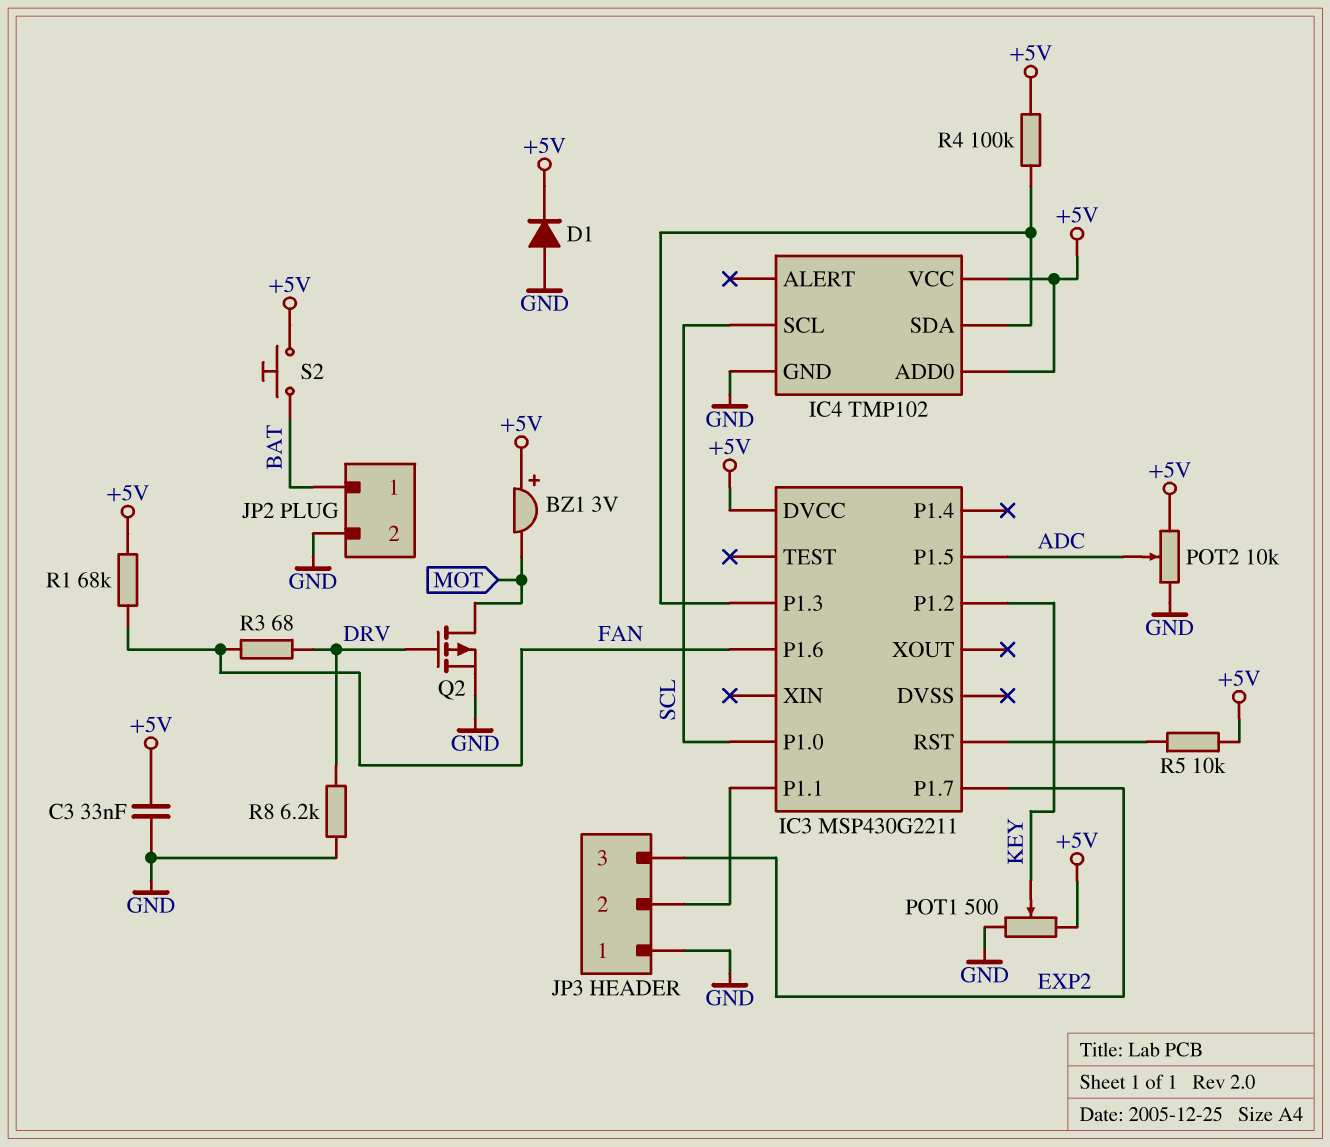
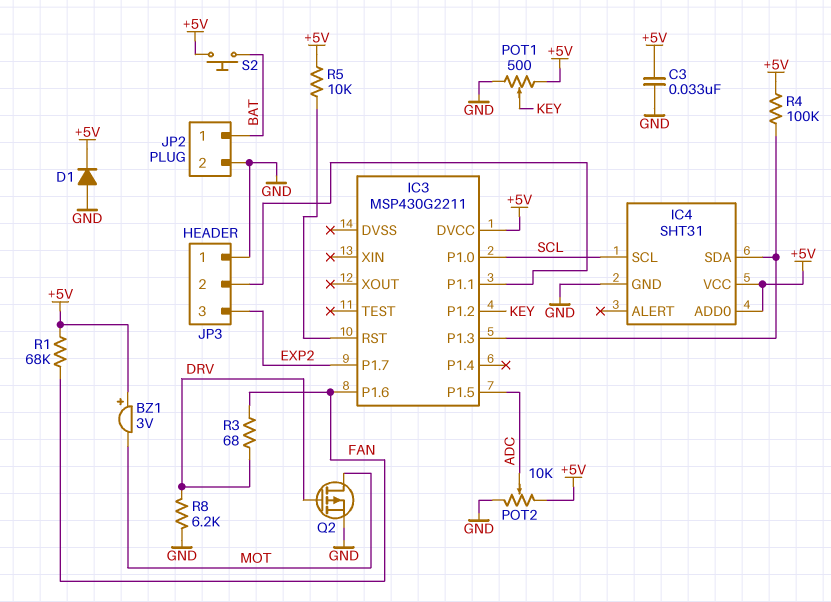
IC4: TMP102 -> SHT31

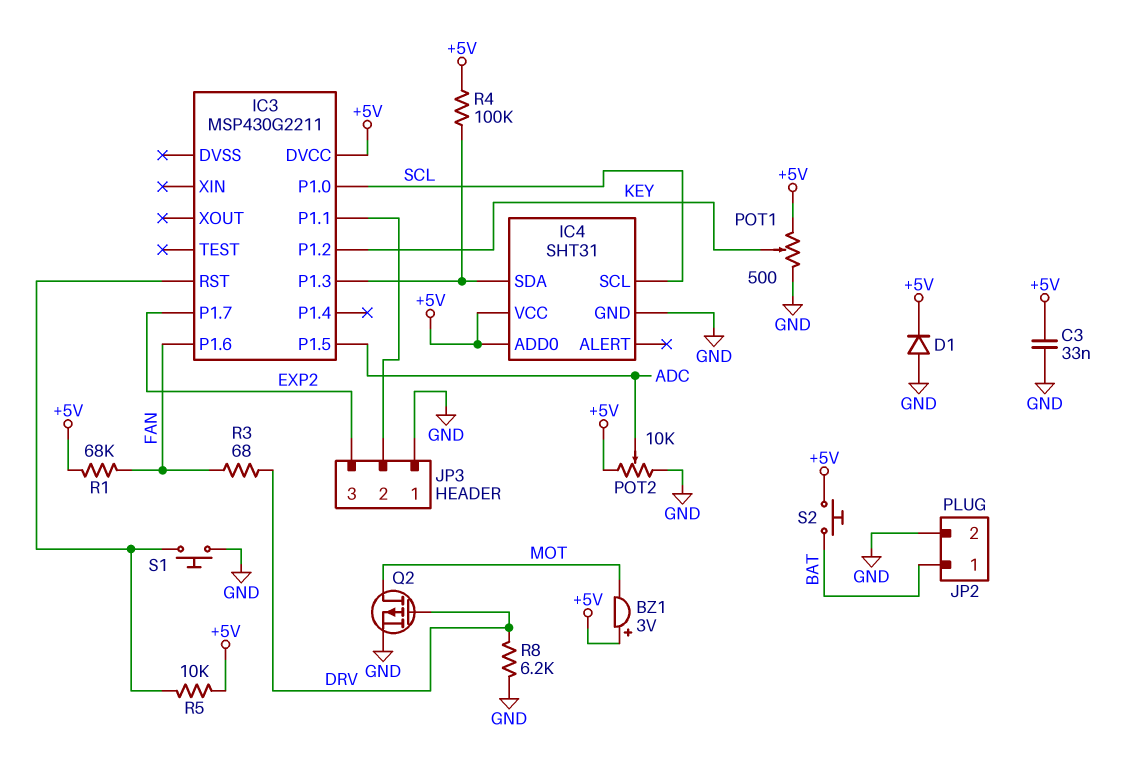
S1: none -> button (GND, IC3/RST)

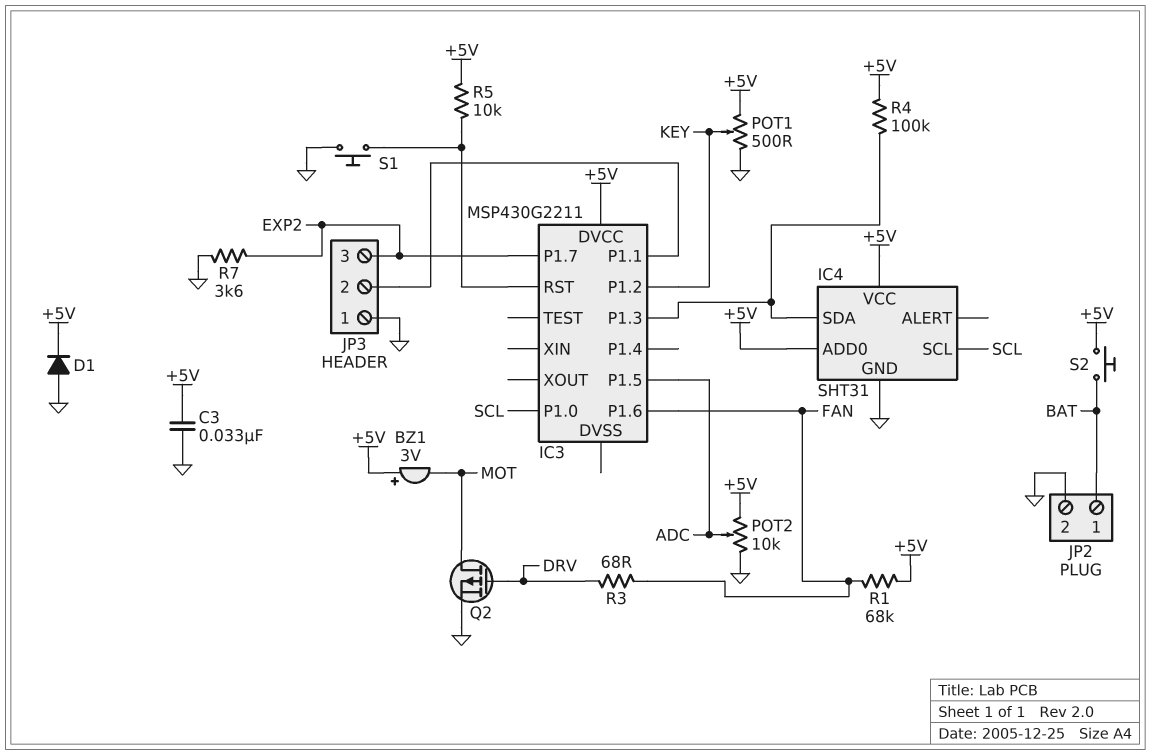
R7: none -> 3.6k (EXP2, GND)
R8: 6.2k (DRV, GND) -> none

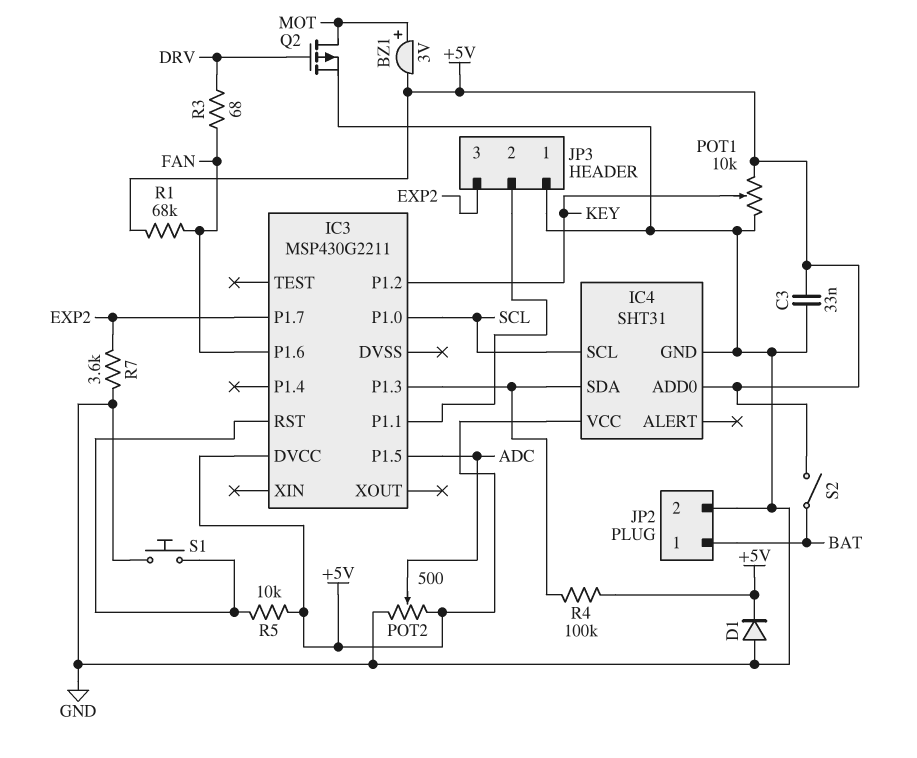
BZ1: buzzer 3V (plus +5V, minus MOT) -> buzzer 3V (plus MOT, minus +5V)
POT1: 500 (+5V, GND, wiper KEY) -> 10k (+5V, GND, wiper KEY)
POT2: 10k (+5V, GND, wiper ADC) -> 500 (+5V, GND, wiper ADC)
S2: button (+5V, BAT) -> switch (+5V, BAT)

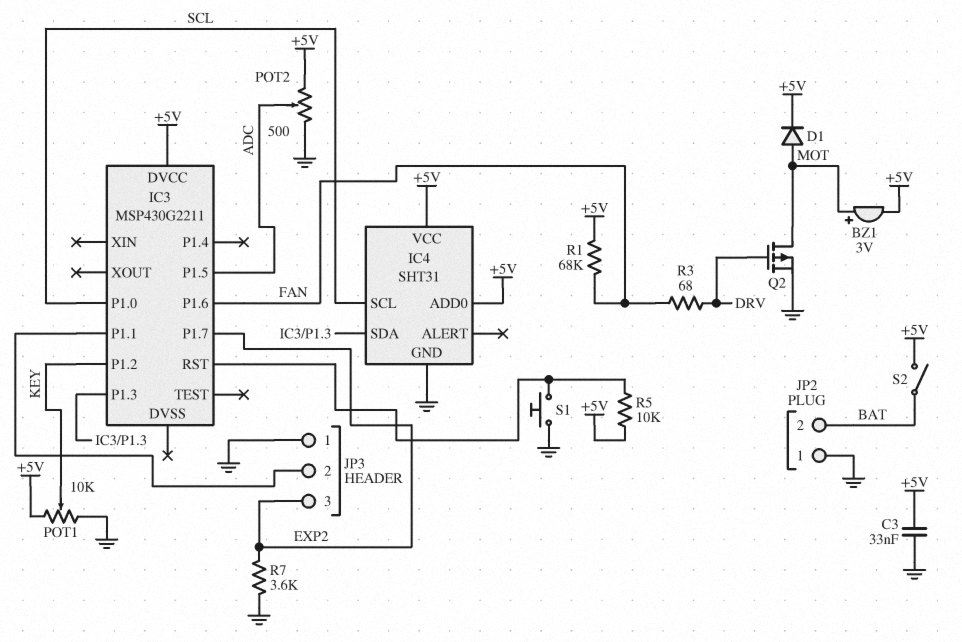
D1: diode (A GND, K +5V) -> diode (A MOT, K +5V)
JP2 pin 1: BAT -> GND
JP2 pin 2: GND -> BAT
R4: 100k (+5V, IC3/P1.3) -> none

